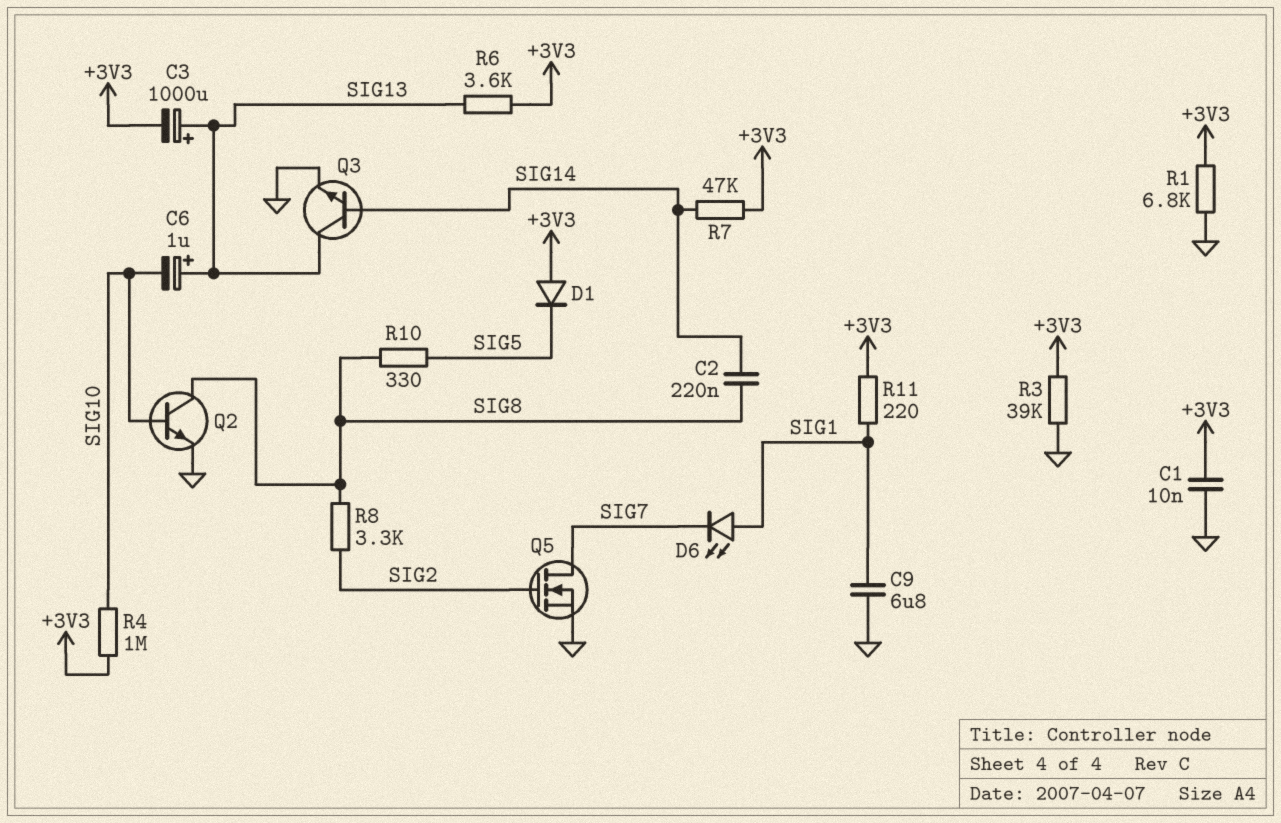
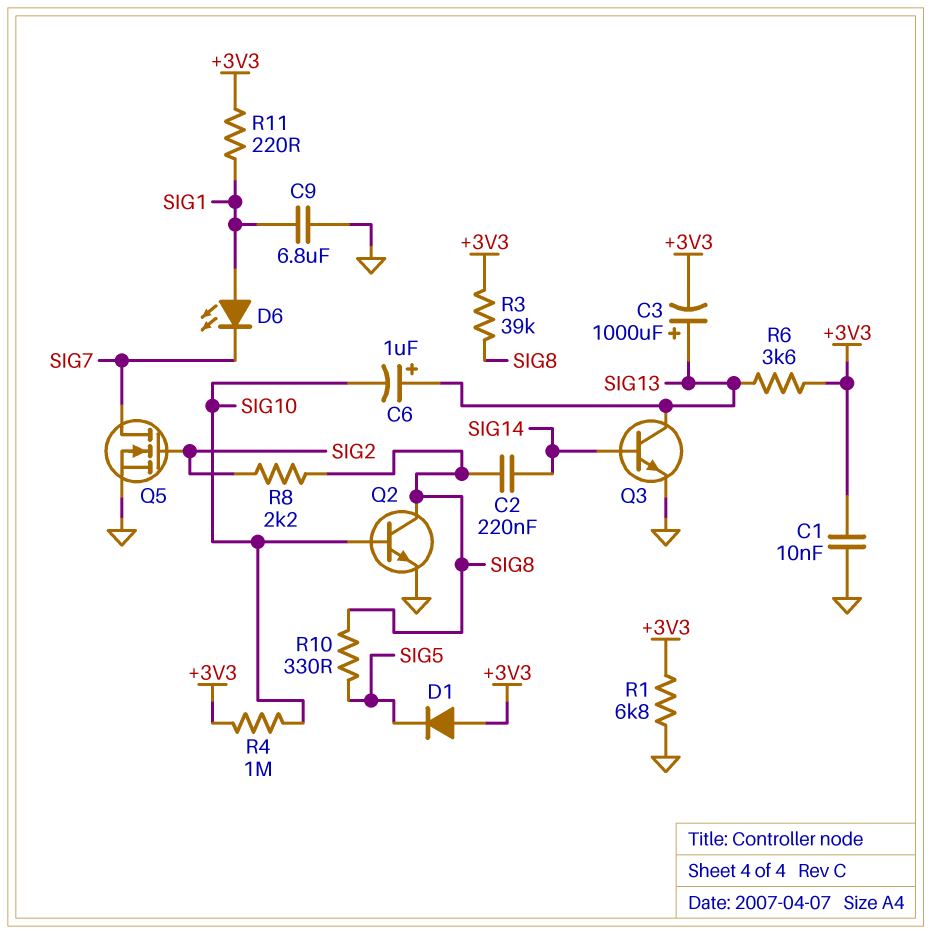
R3: 39k (+3V3, GND) -> 39k (+3V3, SIG8)
R7: 47k (+3V3, SIG14) -> none
R8: 3.3k (SIG2, SIG8) -> 2.2k (SIG2, SIG8)

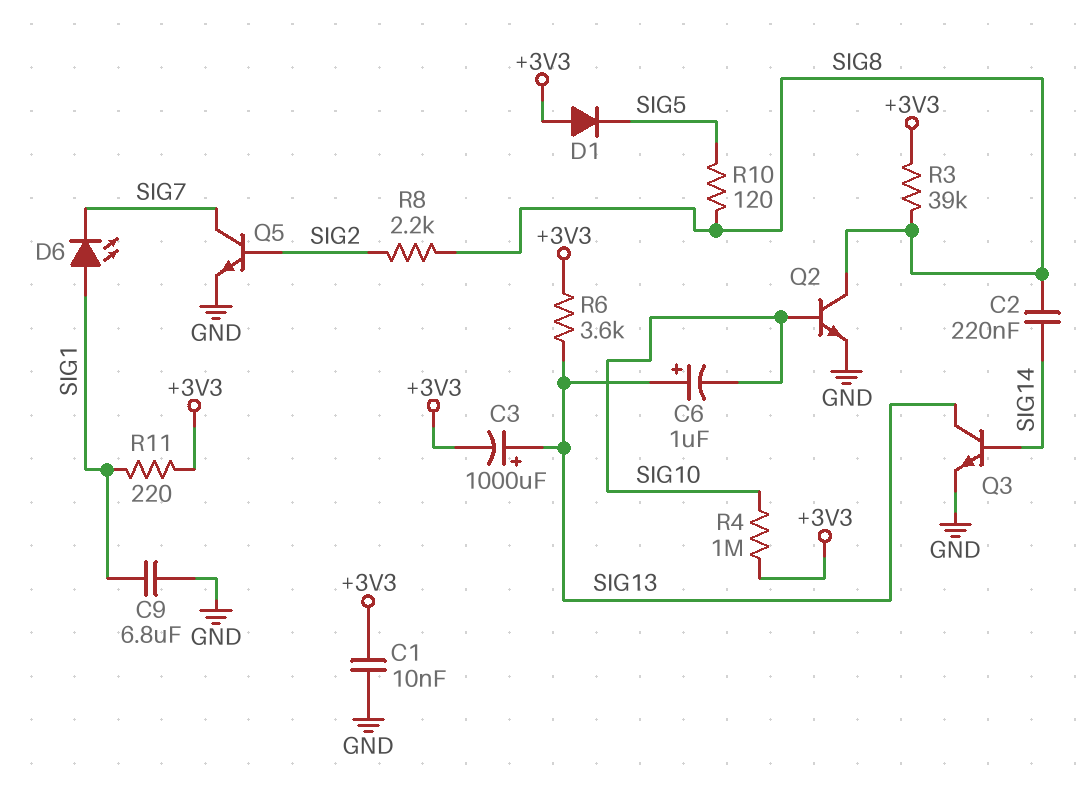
Q5: NMOS (G SIG2, D SIG7, S GND) -> NPN (B SIG2, C SIG7, E GND)
R1: 6.8k (+3V3, GND) -> none
R10: 330 (SIG5, SIG8) -> 120 (SIG5, SIG8)

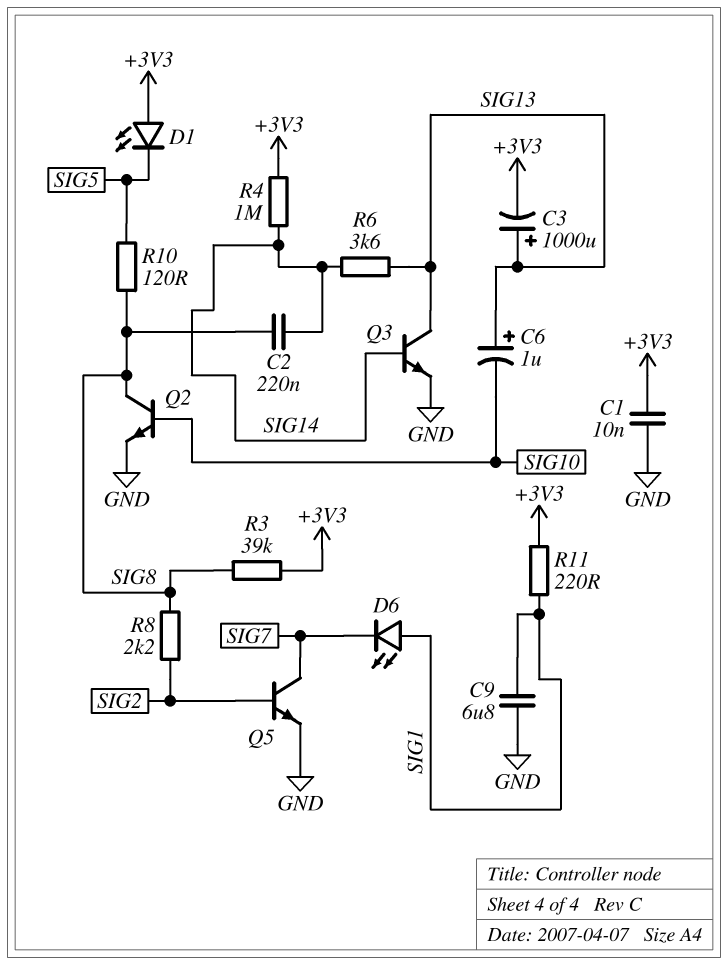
D1: diode (A +3V3, K SIG5) -> LED (A +3V3, K SIG5)
R4: 1M (+3V3, SIG10) -> 1M (+3V3, SIG14)
R6: 3.6k (+3V3, SIG13) -> 3.6k (SIG13, SIG14)

